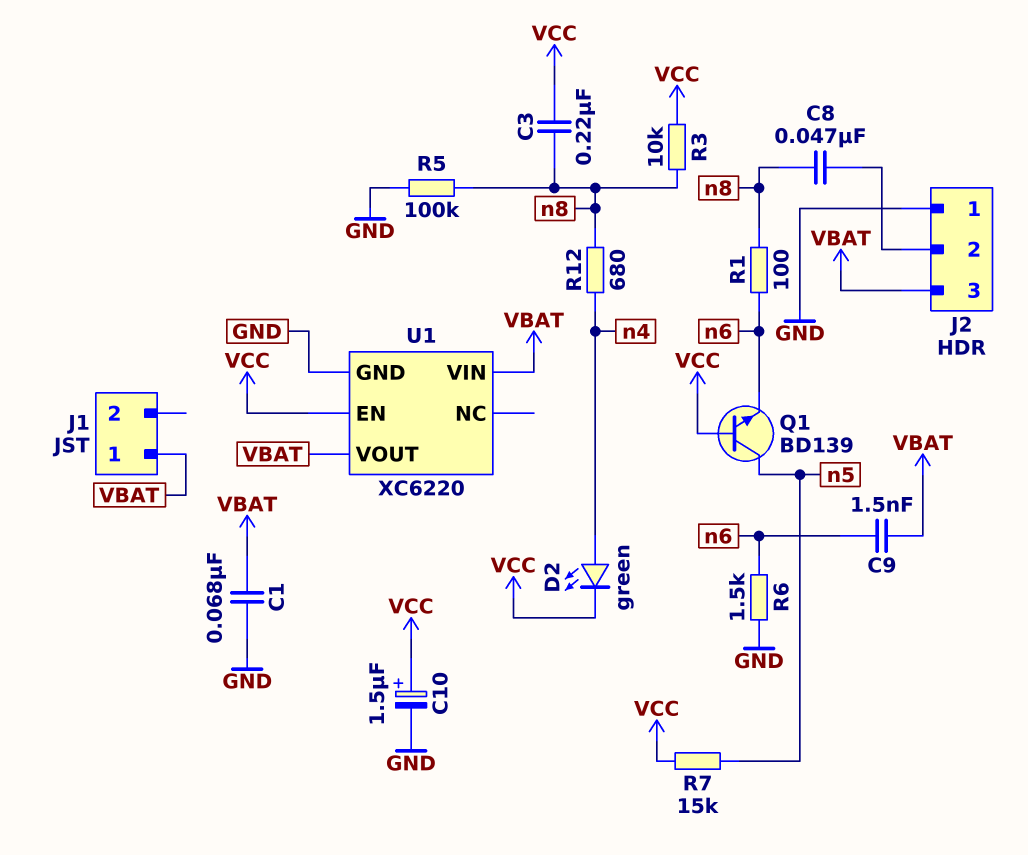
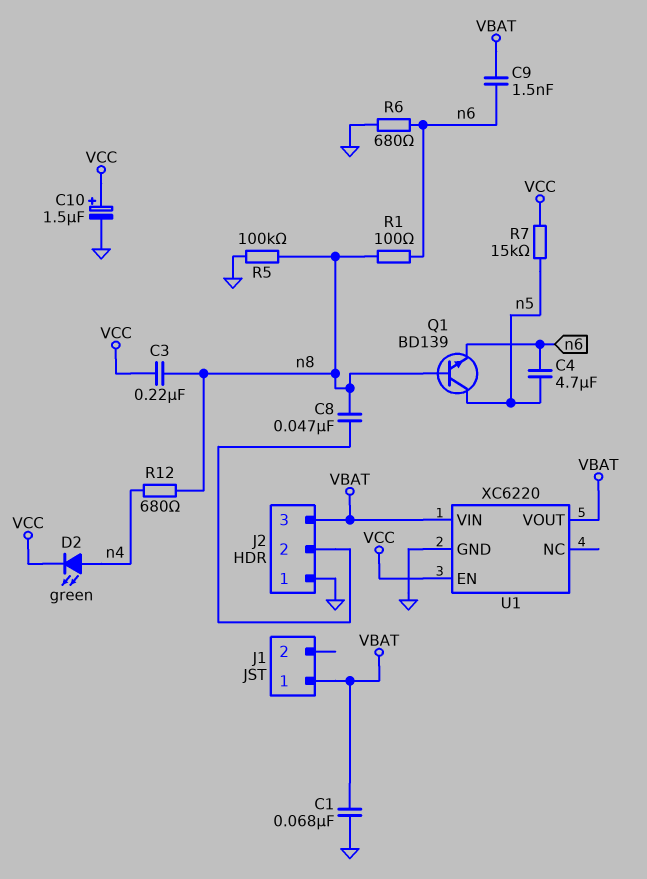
C4: none -> 4.7uF (n5, n6)
Q1: NPN BD139 (B VCC, C n5, E n6) -> NPN BD139 (B n8, C n5, E n6)
R3: 10k (VCC, n8) -> none
R6: 1.5k (GND, n6) -> 680 (GND, n6)

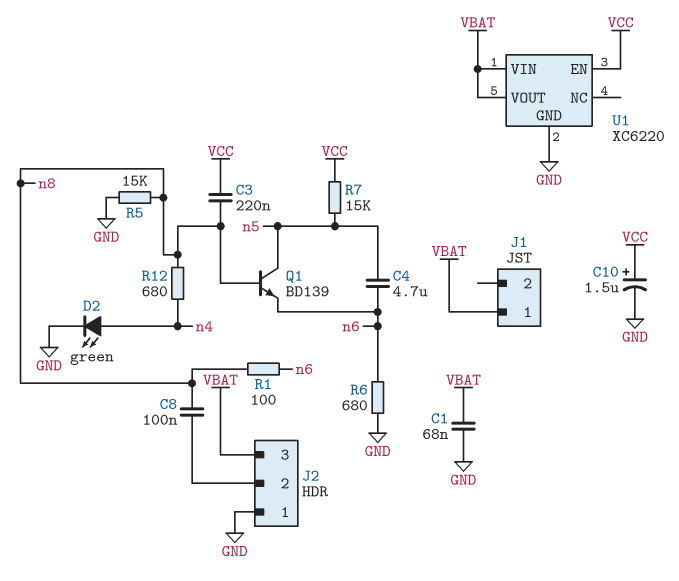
C8: 47nF (J2/2, n8) -> 100nF (J2/2, n8)
C9: 1.5nF (VBAT, n6) -> none
D2: LED green (A n4, K VCC) -> LED green (A n4, K GND)
R5: 100k (GND, n8) -> 15k (GND, n8)

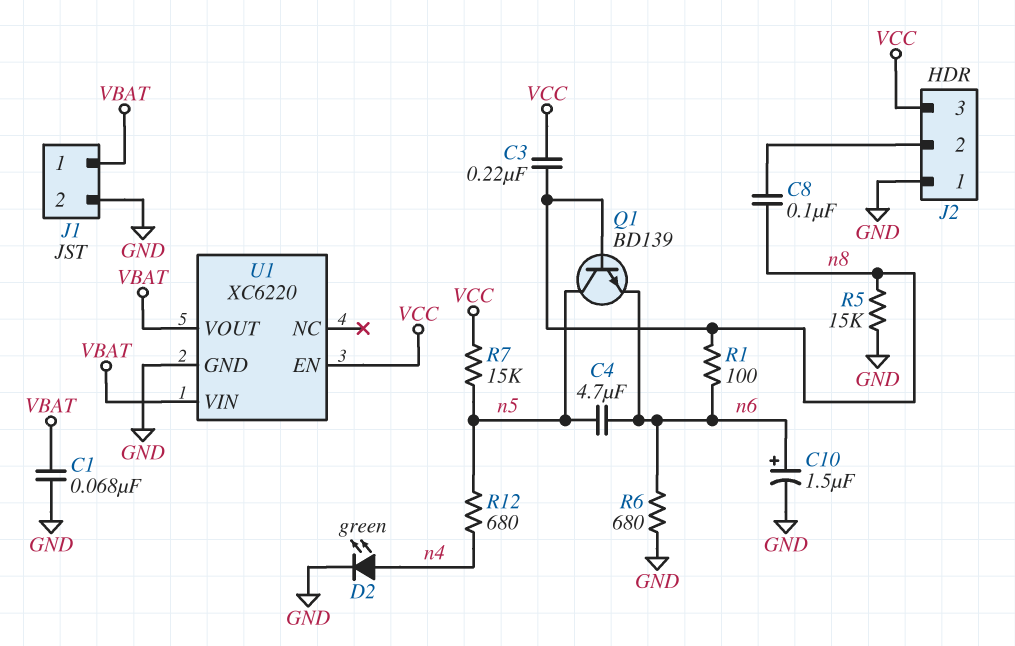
C10: 1.5uF (plus VCC, minus GND) -> 1.5uF (plus n6, minus GND)
J1 pin 2: none -> GND
J2 pin 3: VBAT -> VCC
R12: 680 (n4, n8) -> 680 (n4, n5)

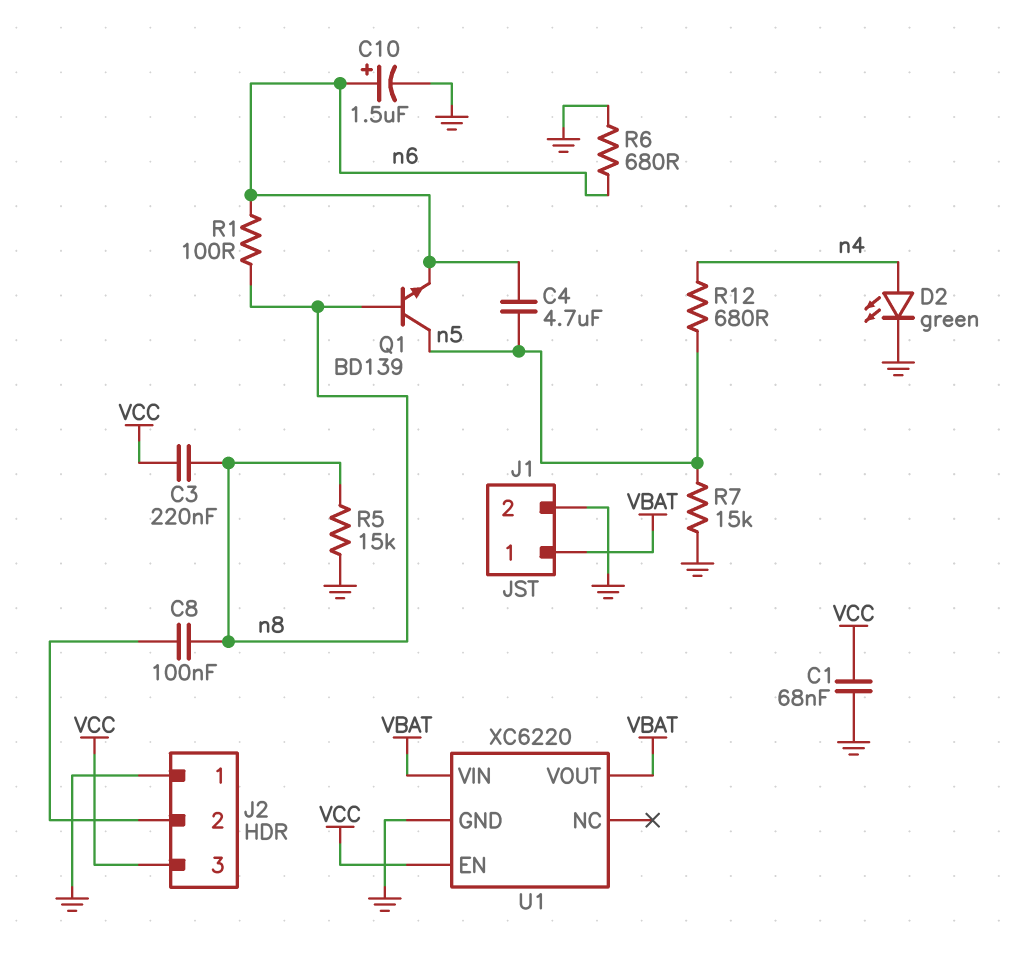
C1: 68nF (GND, VBAT) -> 68nF (GND, VCC)
R7: 15k (VCC, n5) -> 15k (GND, n5)

